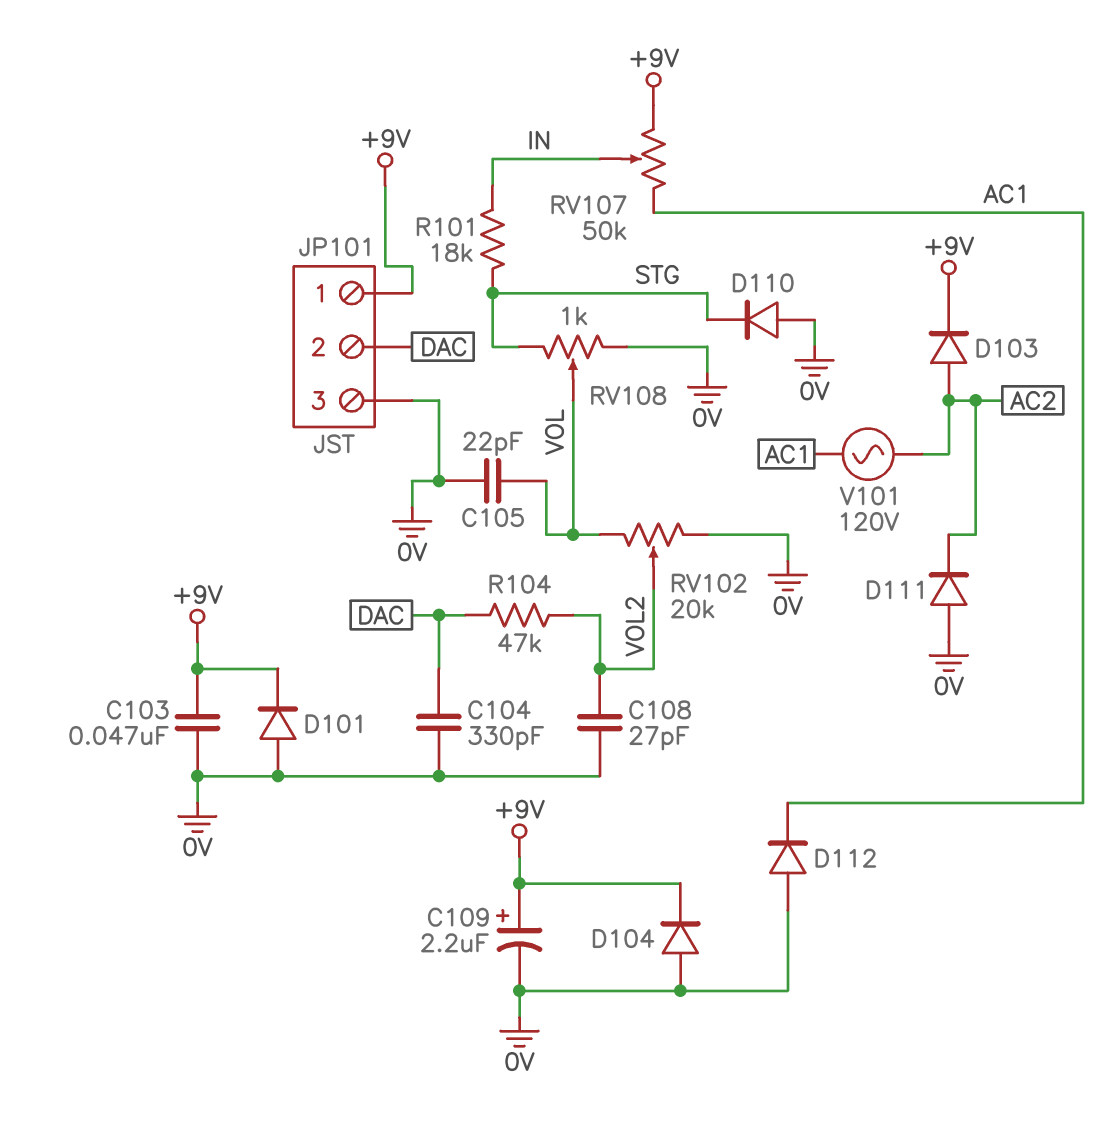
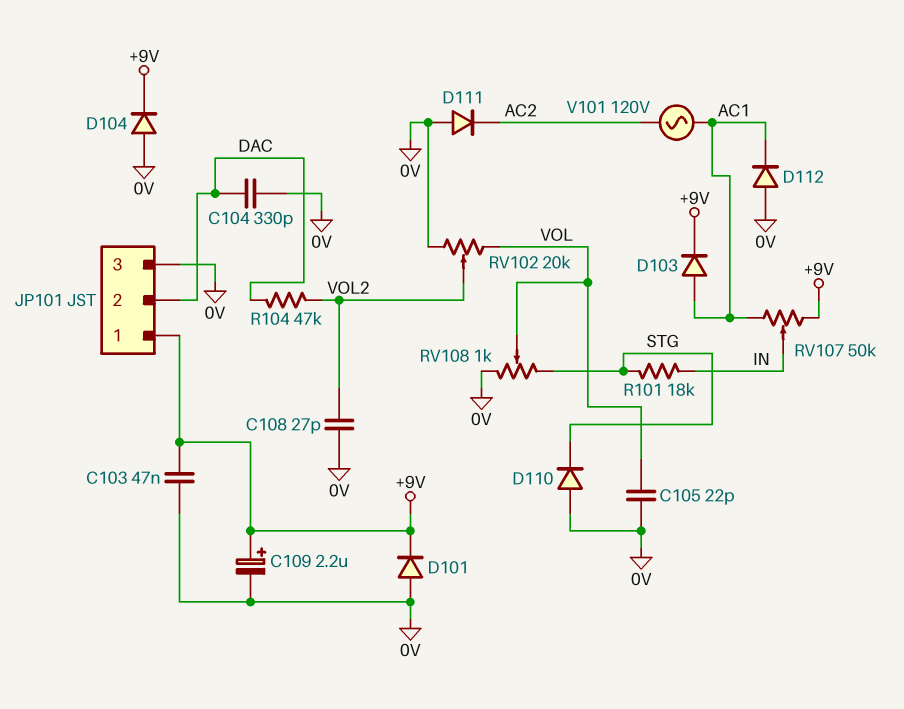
D103: diode (A AC2, K +9V) -> diode (A AC1, K +9V)

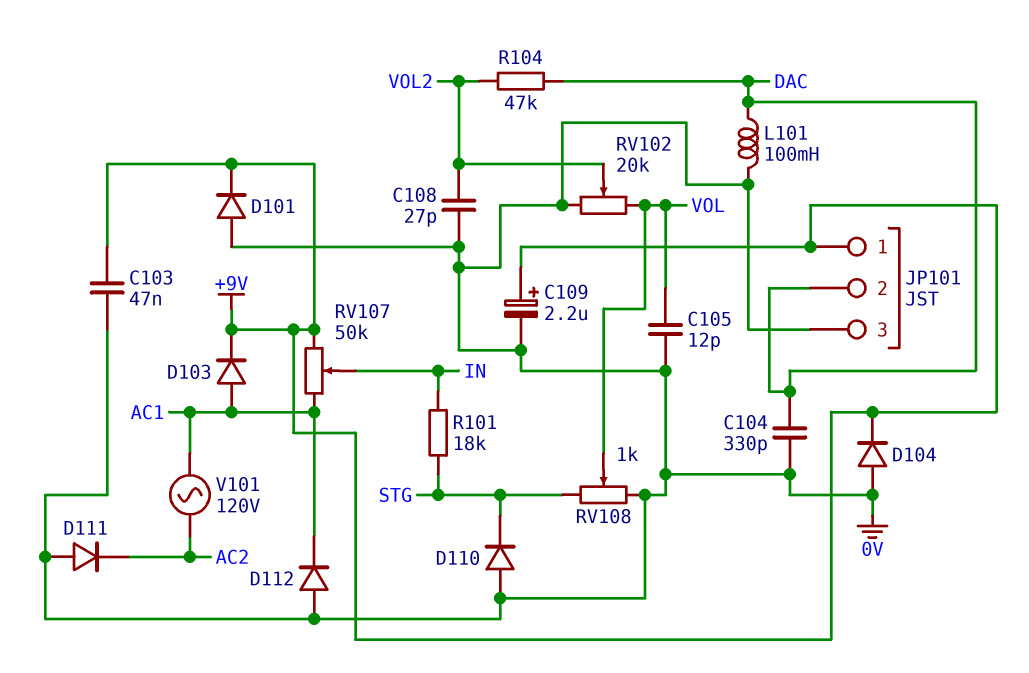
C105: 22pF (0V, VOL) -> 12pF (0V, VOL)
L101: none -> 100mH (0V, DAC)

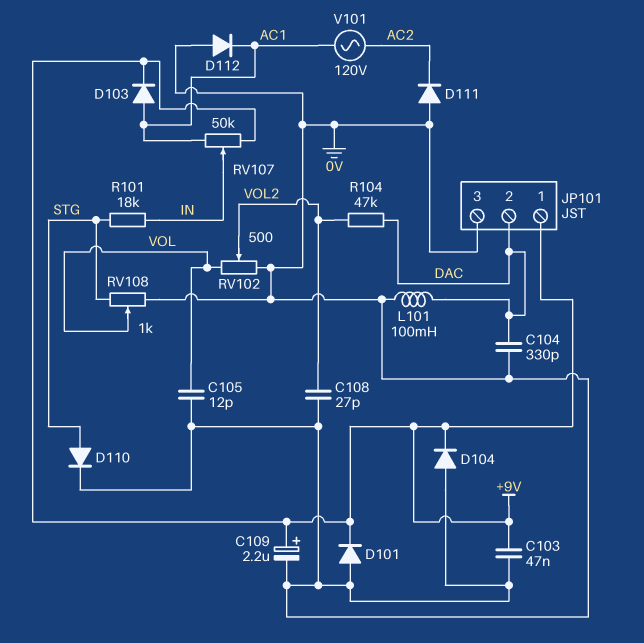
D110: diode (A 0V, K STG) -> diode (A STG, K 0V)
RV102: 20k (0V, VOL, wiper VOL2) -> 500 (0V, VOL, wiper VOL2)

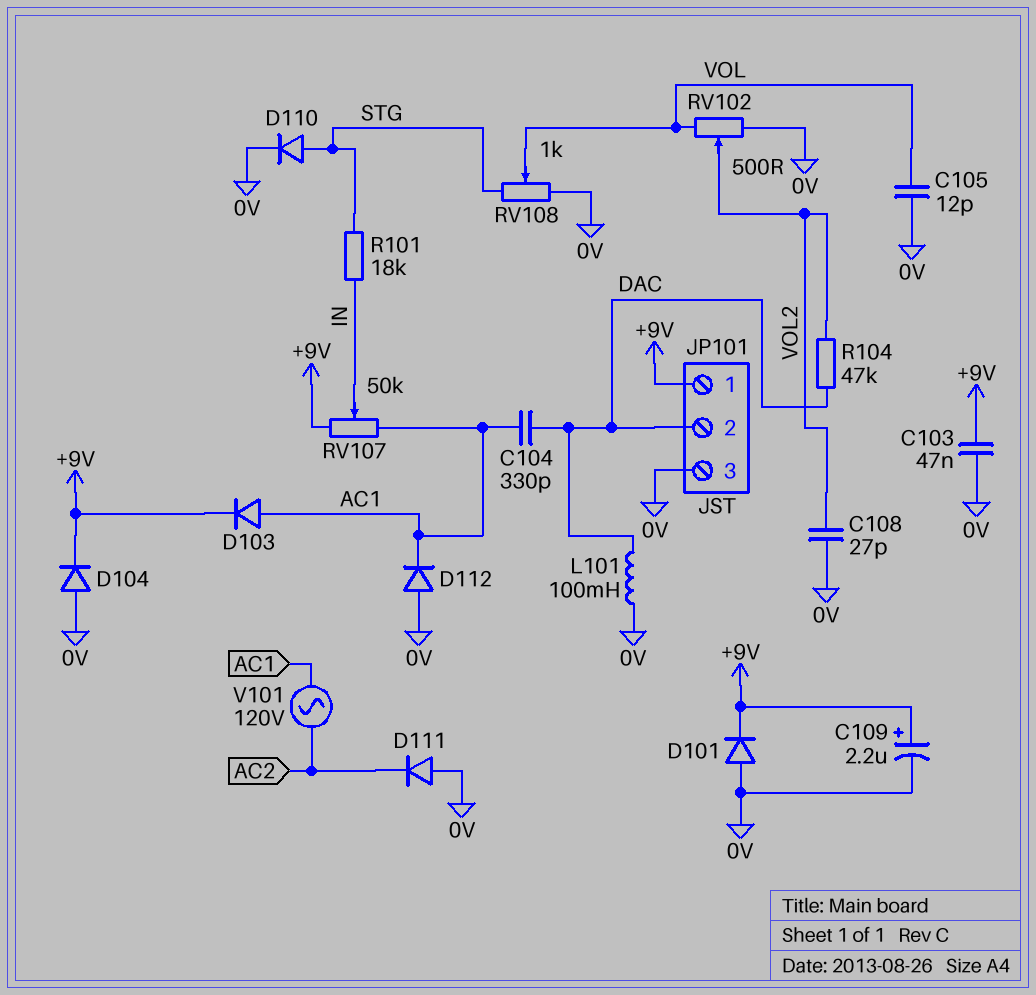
C104: 330pF (0V, DAC) -> 330pF (AC1, DAC)

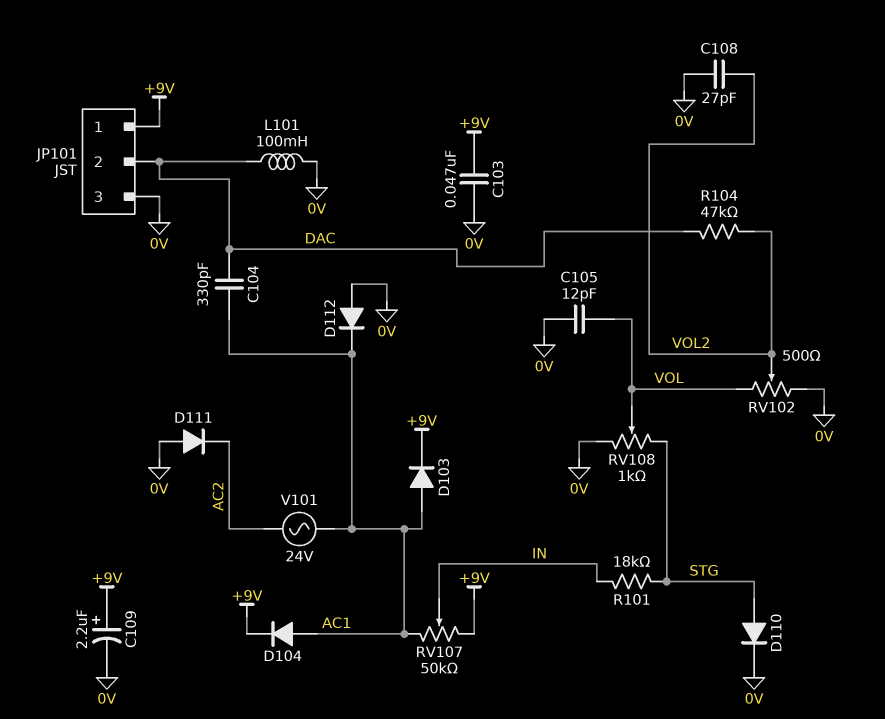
D101: diode (A 0V, K +9V) -> none
D104: diode (A 0V, K +9V) -> diode (A AC1, K +9V)
V101: AC 120V (AC1, AC2) -> AC 24V (AC1, AC2)

